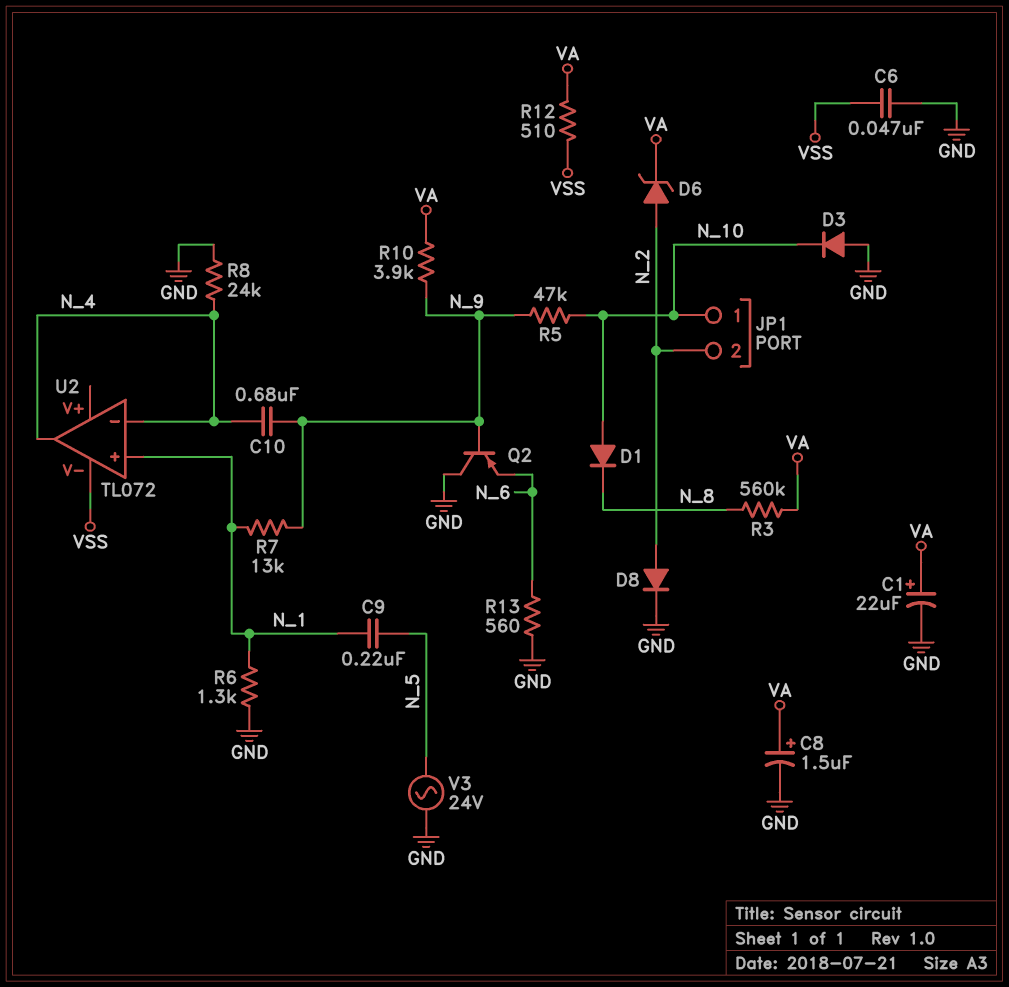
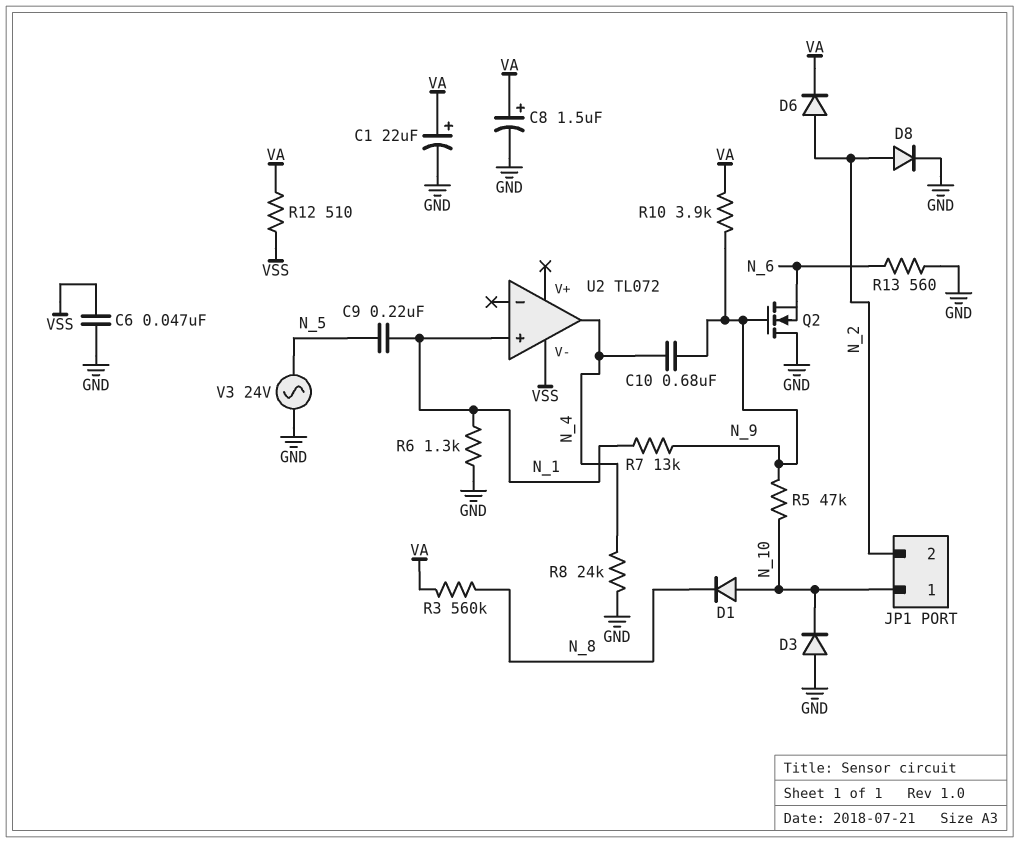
D6: zener (A N_2, K VA) -> diode (A N_2, K VA)
Q2: PNP (B N_9, C GND, E N_6) -> NMOS (G N_9, D GND, S N_6)
U2 pin in-: N_4 -> none

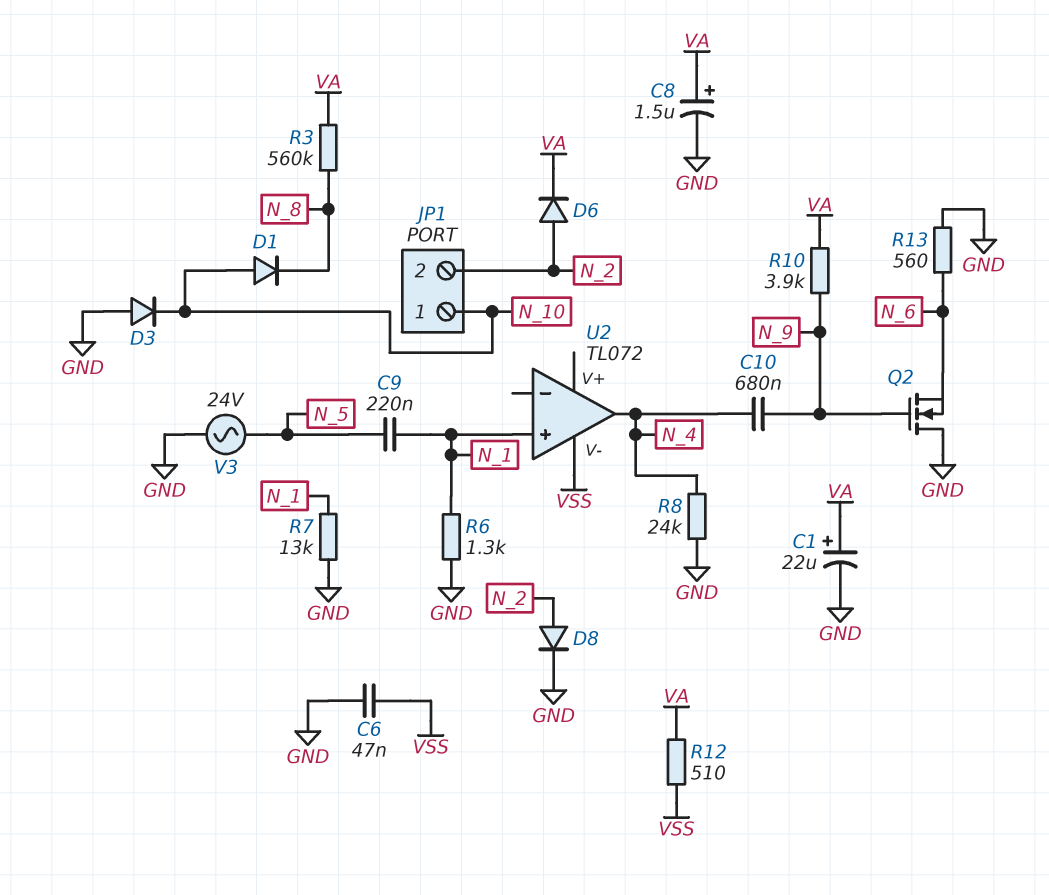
R5: 47k (N_9, N_10) -> none
R7: 13k (N_1, N_9) -> 13k (GND, N_1)

